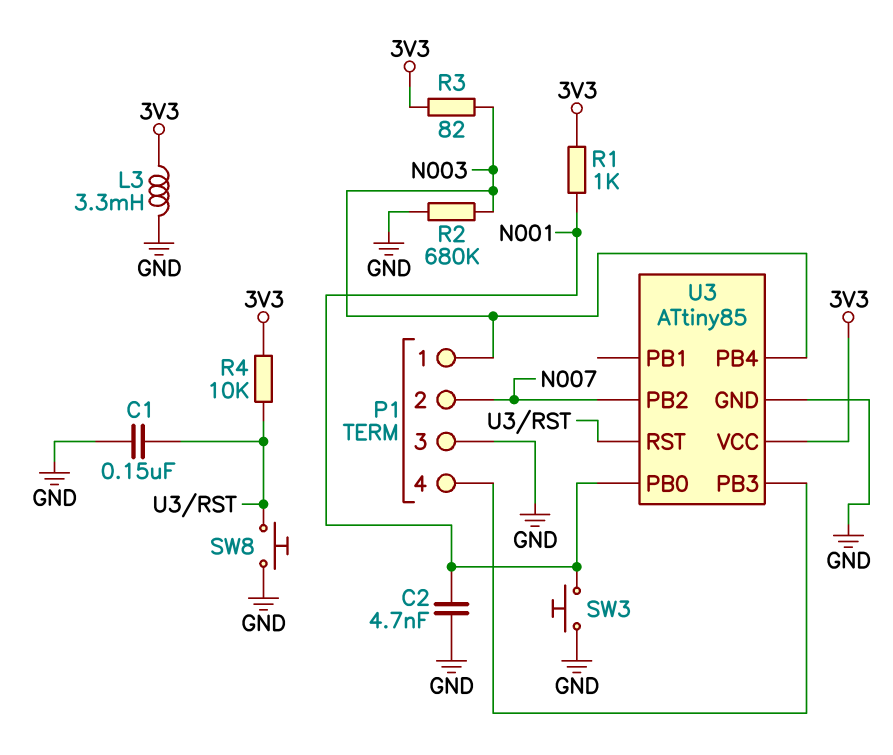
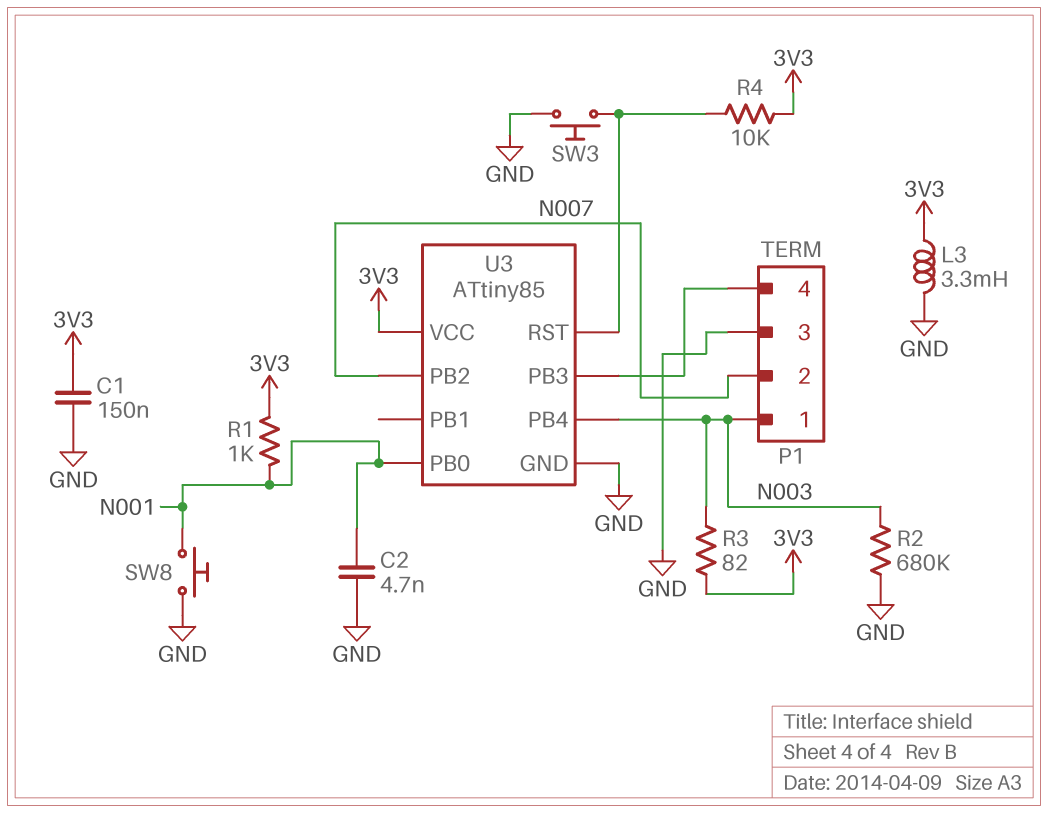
C1: 150nF (GND, U3/RST) -> 150nF (3V3, GND)
SW3: button (GND, N001) -> button (GND, U3/RST)
SW8: button (GND, U3/RST) -> button (GND, N001)

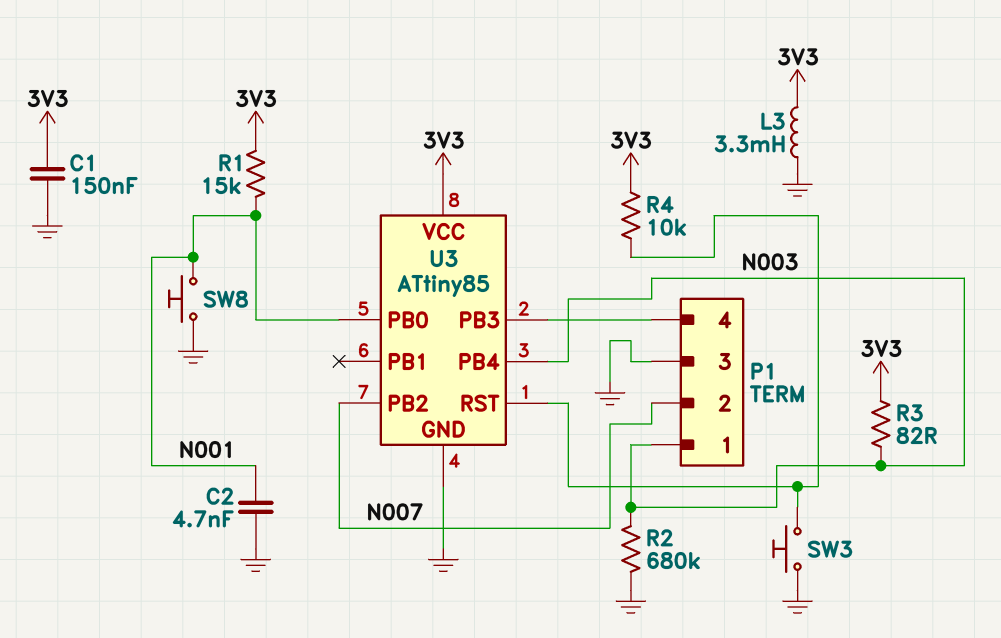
R1: 1k (3V3, N001) -> 15k (3V3, N001)

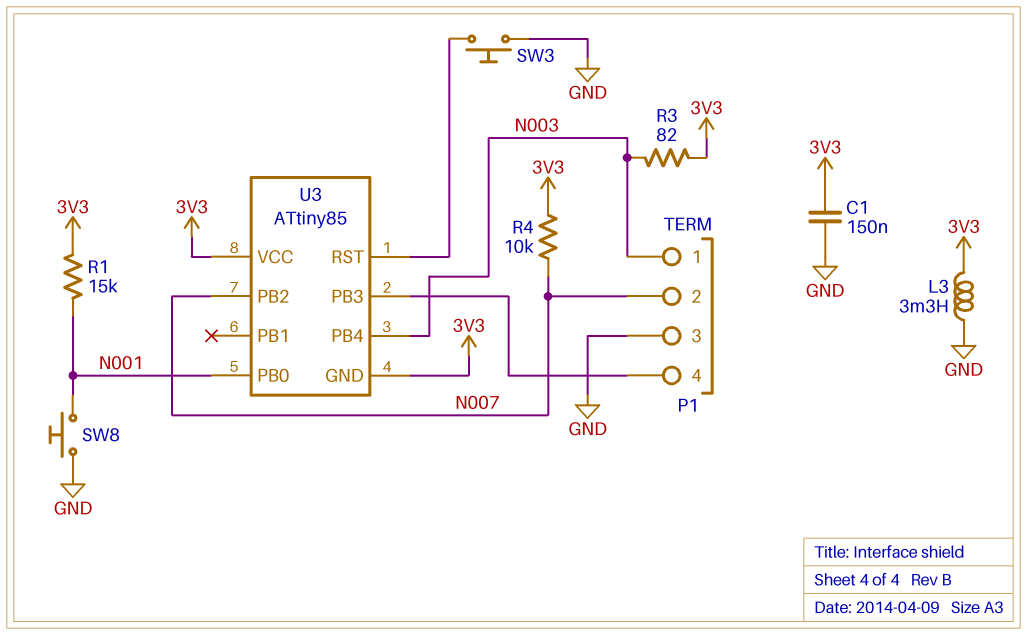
C2: 4.7nF (GND, N001) -> none
R2: 680k (GND, N003) -> none
R4: 10k (3V3, U3/RST) -> 10k (3V3, N007)
U3 pin GND: GND -> 3V3

